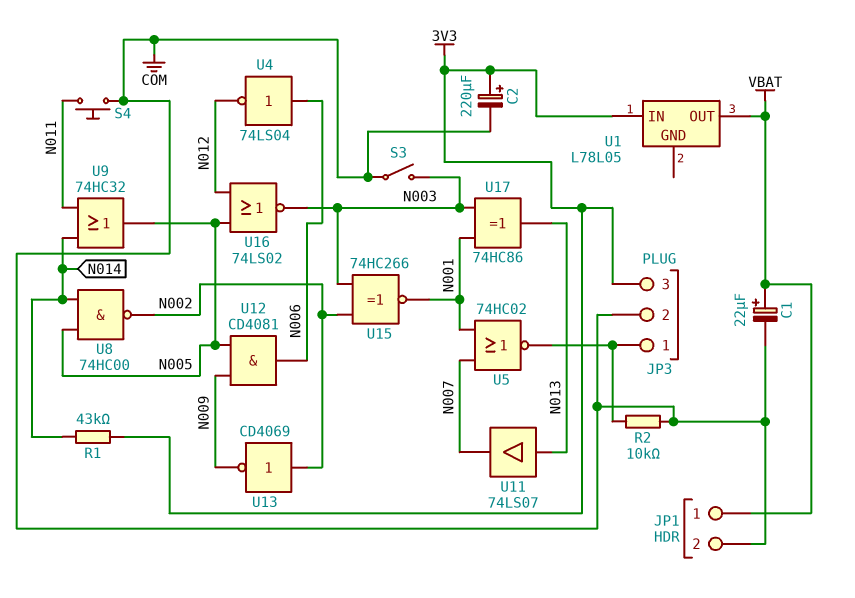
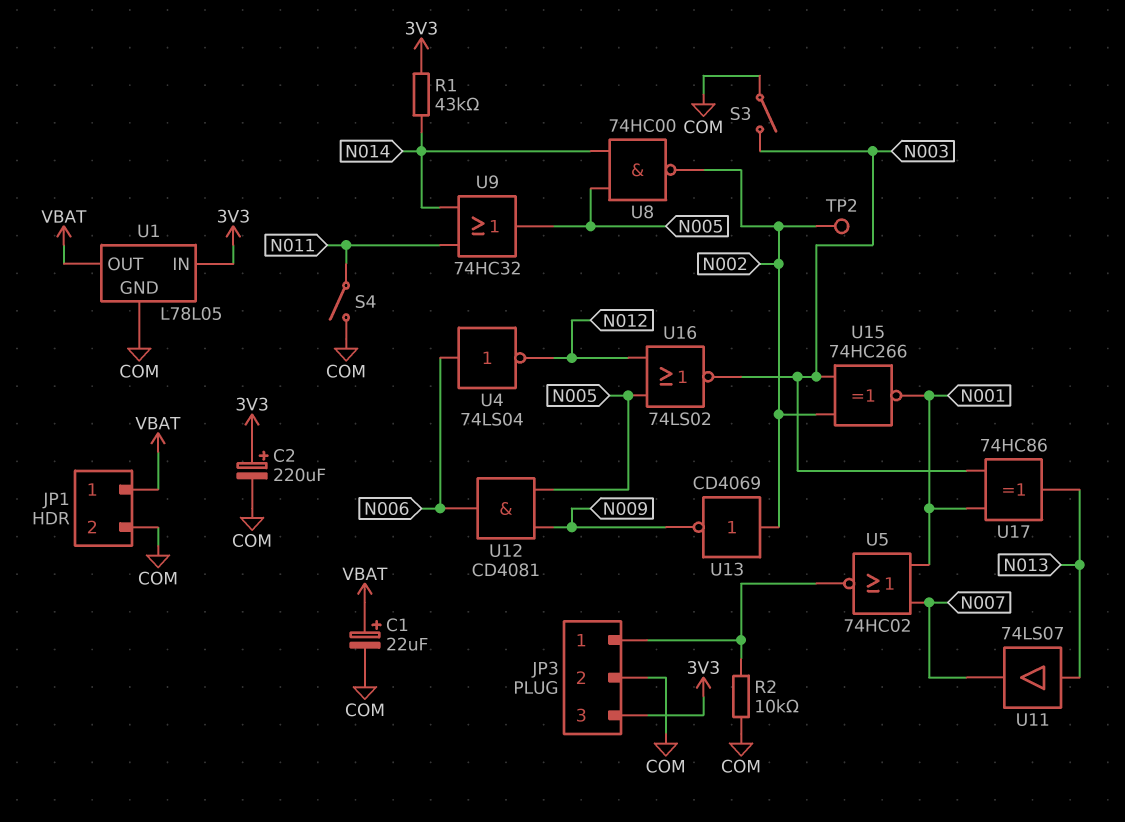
S4: button (COM, N011) -> switch (COM, N011)
TP2: none -> test point (N002)
U1 pin GND: none -> COM

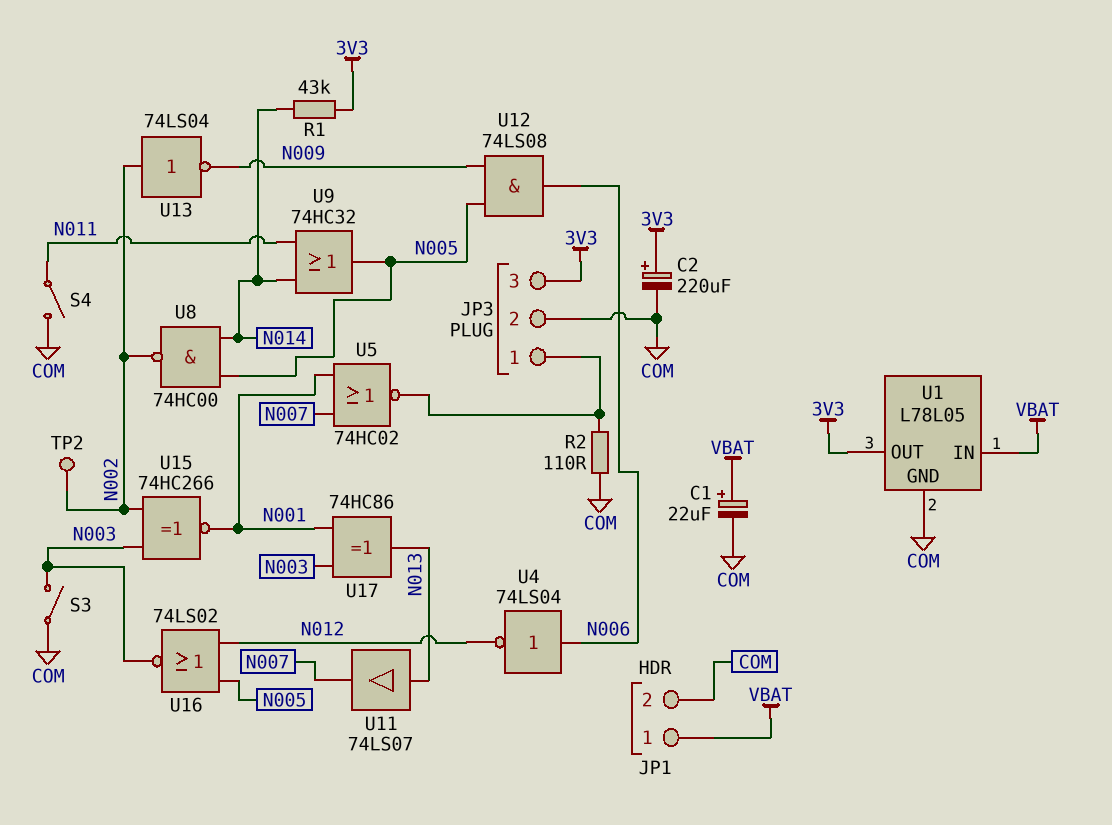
R2: 10k (COM, JP3/1) -> 110 (COM, JP3/1)
U1 pin IN: 3V3 -> VBAT
U1 pin OUT: VBAT -> 3V3
U12: AND CD4081 (in N005, in N009, out N006) -> AND 74LS08 (in N005, in N009, out N006)
U13: NOT CD4069 (in N002, out N009) -> NOT 74LS04 (in N002, out N009)

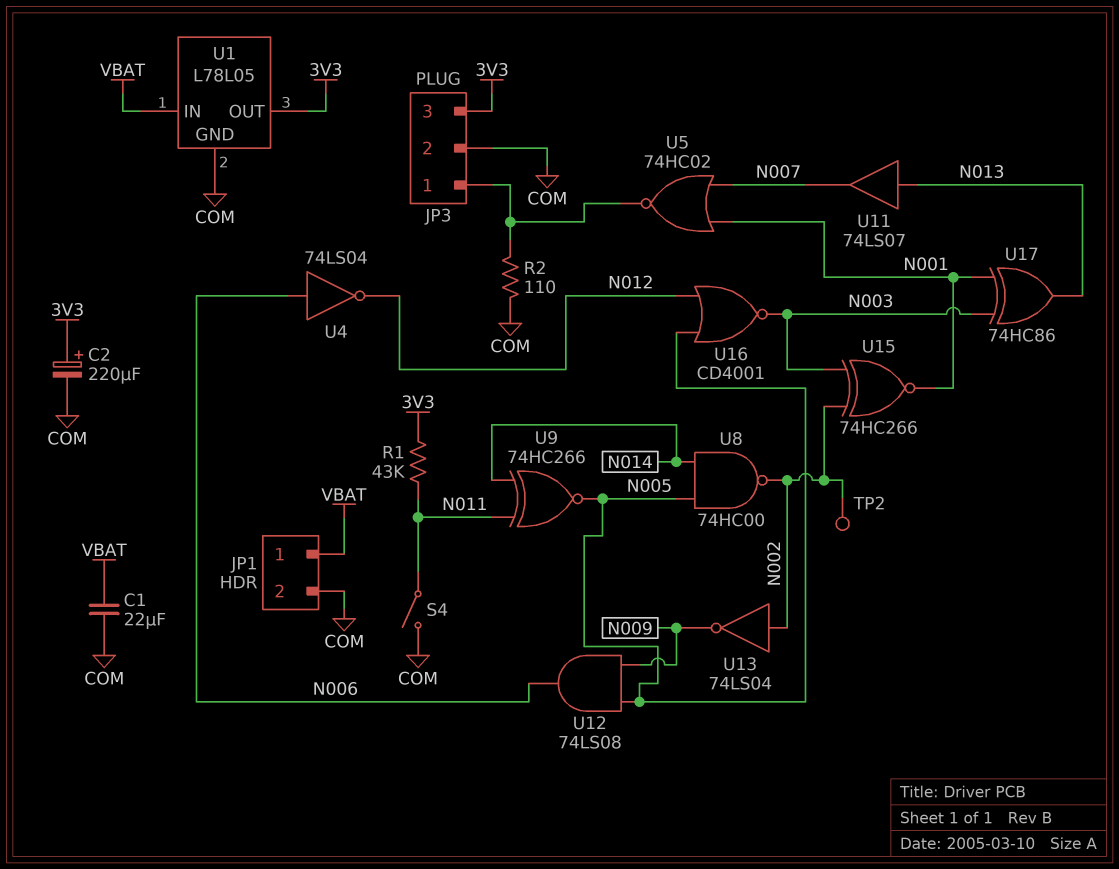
C1: 22uF (plus VBAT, minus COM) -> 22uF (COM, VBAT)
R1: 43k (3V3, N014) -> 43k (3V3, N011)
S3: switch (COM, N003) -> none
U9: OR 74HC32 (in N011, in N014, out N005) -> XNOR 74HC266 (in N011, in N014, out N005)
U16: NOR 74LS02 (in N005, in N012, out N003) -> NOR CD4001 (in N005, in N012, out N003)

